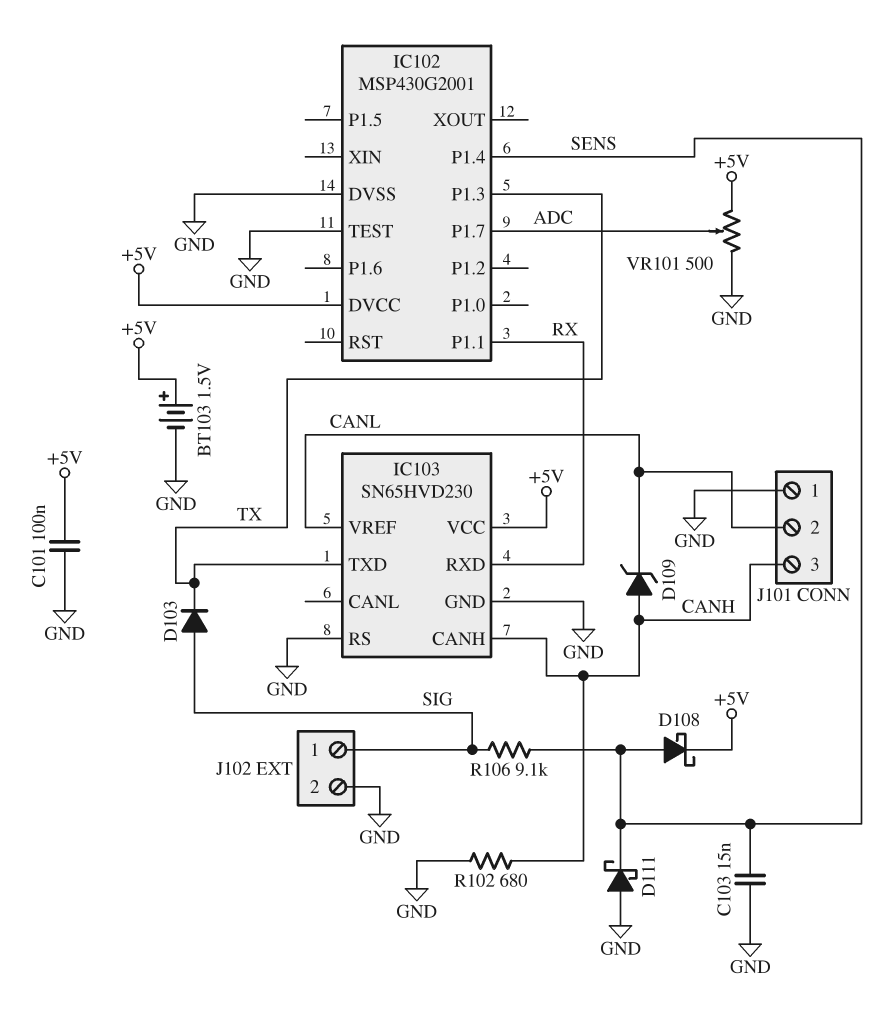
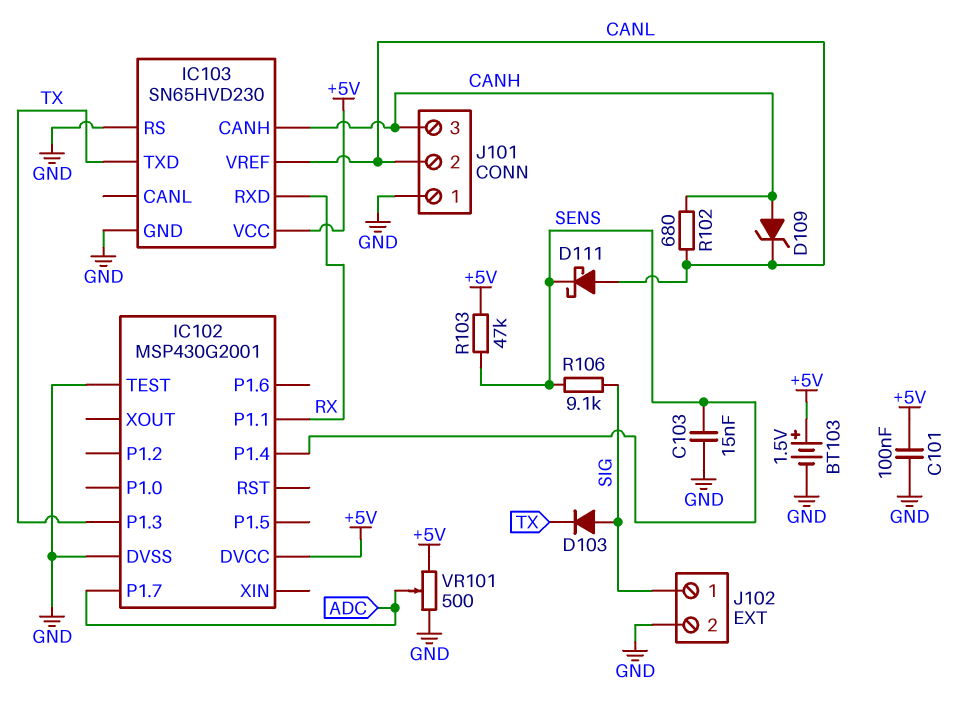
D108: schottky (A SENS, K +5V) -> none
D111: schottky (A GND, K SENS) -> schottky (A CANL, K SENS)
R102: 680 (CANH, GND) -> 680 (CANH, CANL)
R103: none -> 47k (+5V, SENS)

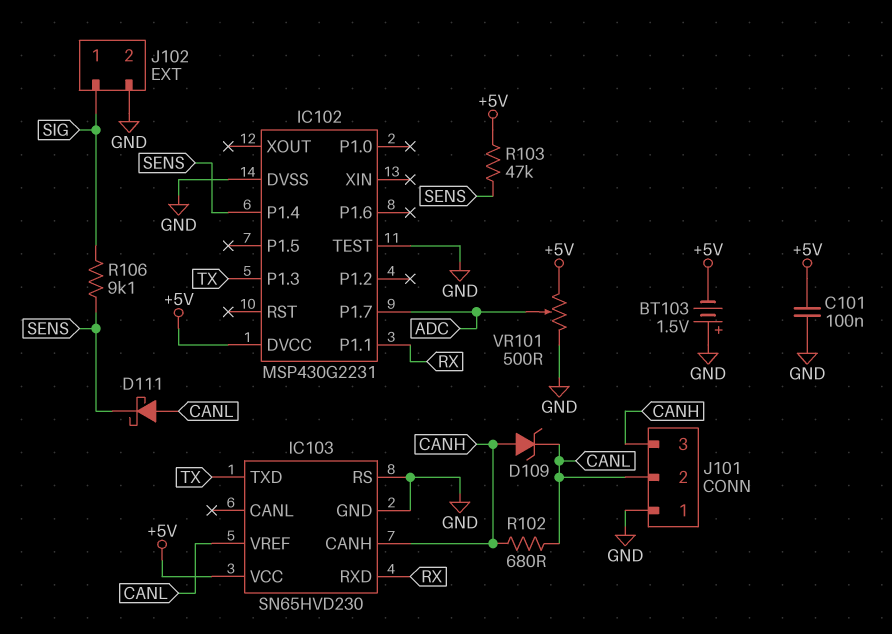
BT103: 1.5V (plus +5V, minus GND) -> 1.5V (plus GND, minus +5V)
C103: 15nF (GND, SENS) -> none
D103: diode (A SIG, K TX) -> none
IC102: MSP430G2001 -> MSP430G2231

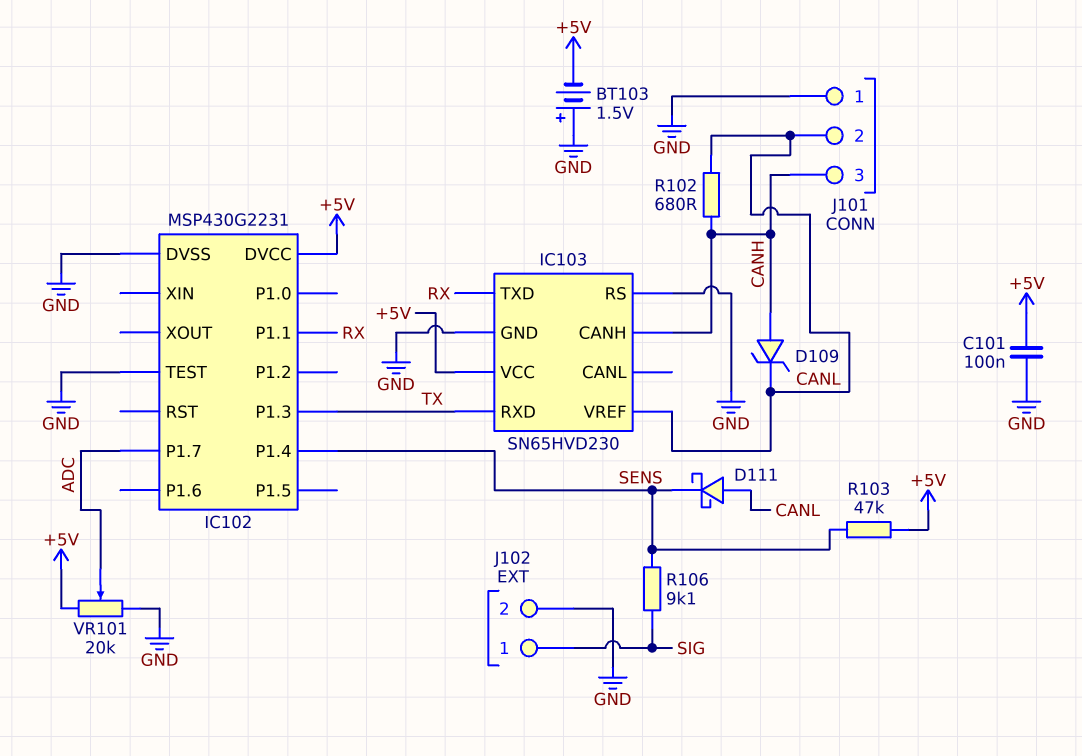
IC103 pin RXD: RX -> TX
IC103 pin TXD: TX -> RX
VR101: 500 (+5V, GND, wiper ADC) -> 20k (+5V, GND, wiper ADC)

